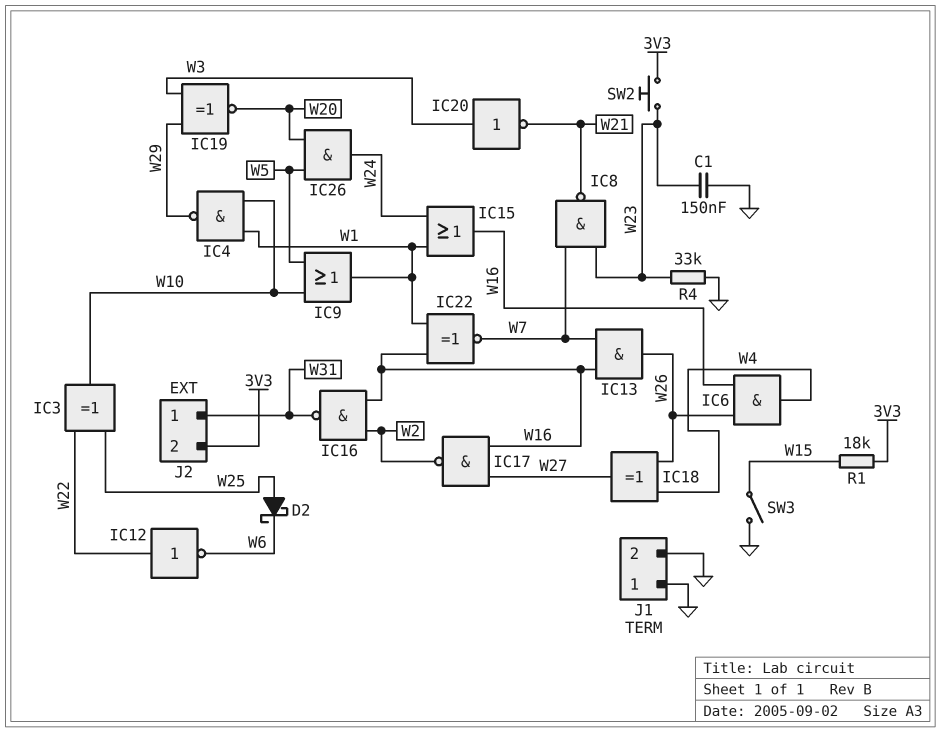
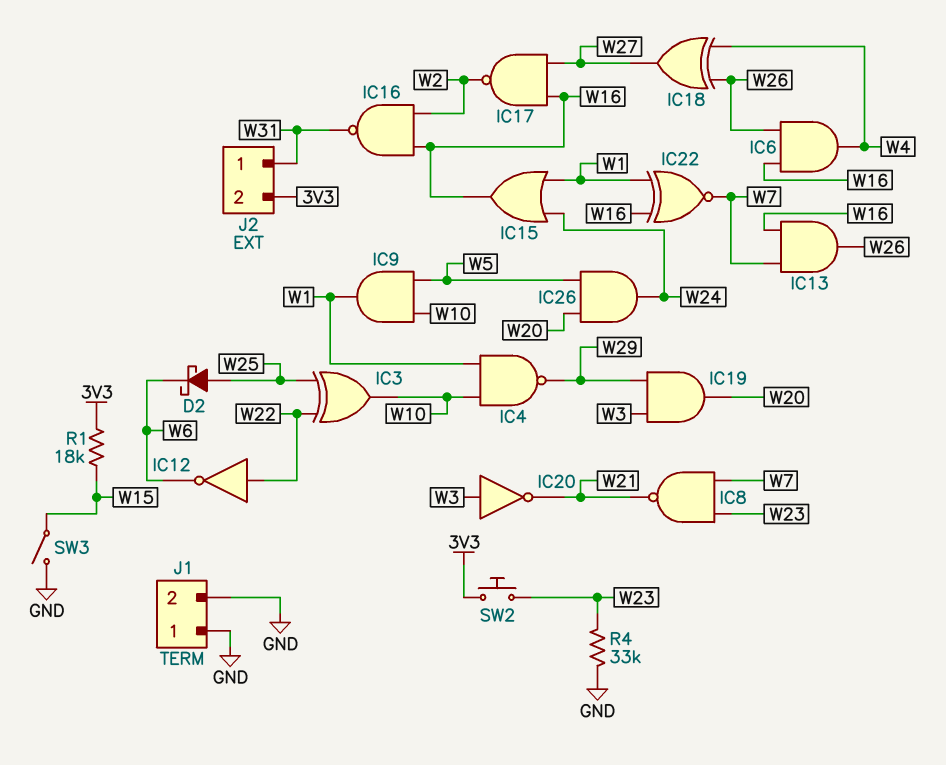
C1: 150nF (GND, W23) -> none
IC9: OR (in W5, in W10, out W1) -> AND (in W5, in W10, out W1)
IC19: XNOR (in W3, in W29, out W20) -> AND (in W3, in W29, out W20)

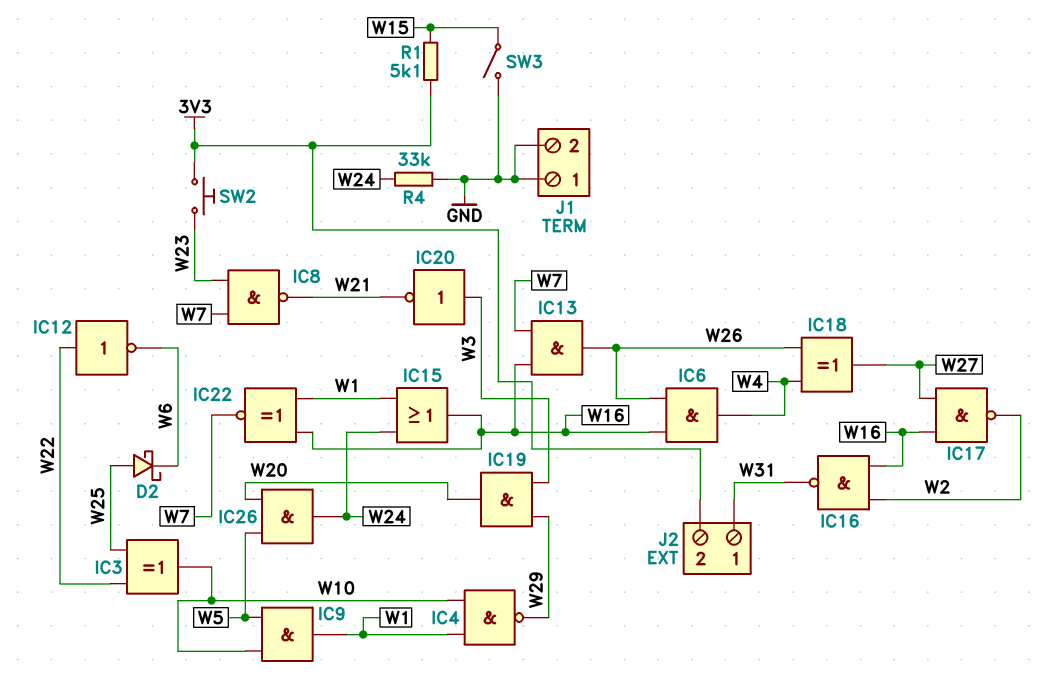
R1: 18k (3V3, W15) -> 5.1k (3V3, W15)
R4: 33k (GND, W23) -> 33k (GND, W24)

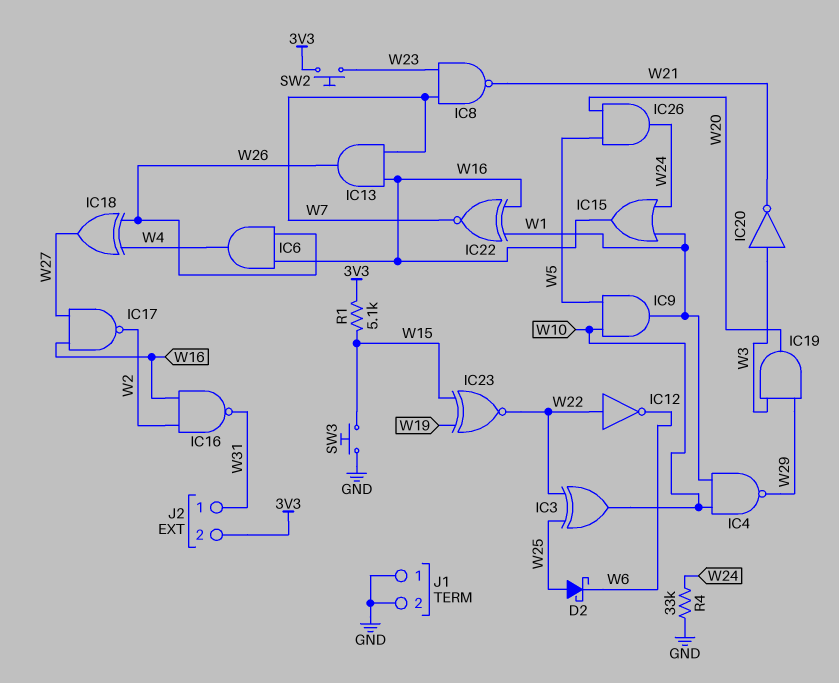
IC23: none -> XNOR (in W15, in W19, out W22)
SW3: switch (GND, W15) -> button (GND, W15)

